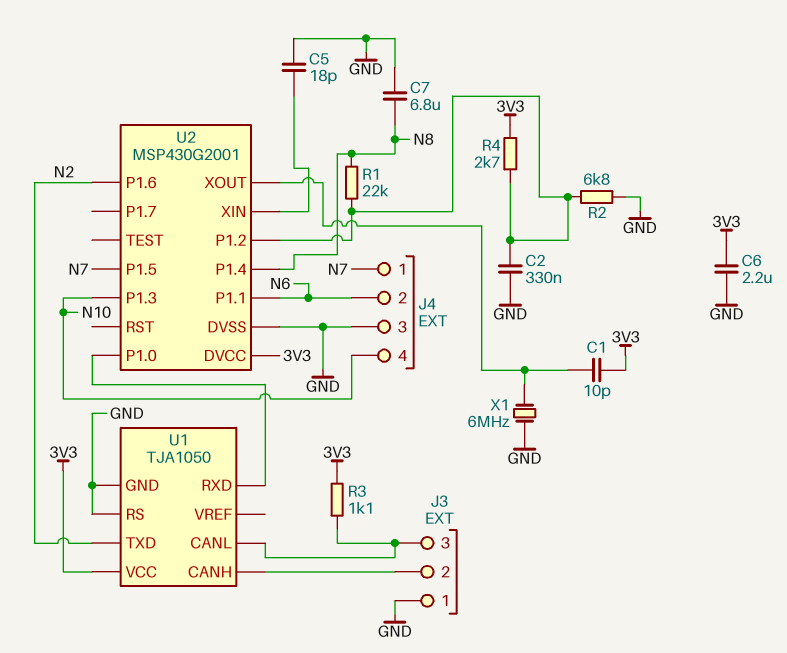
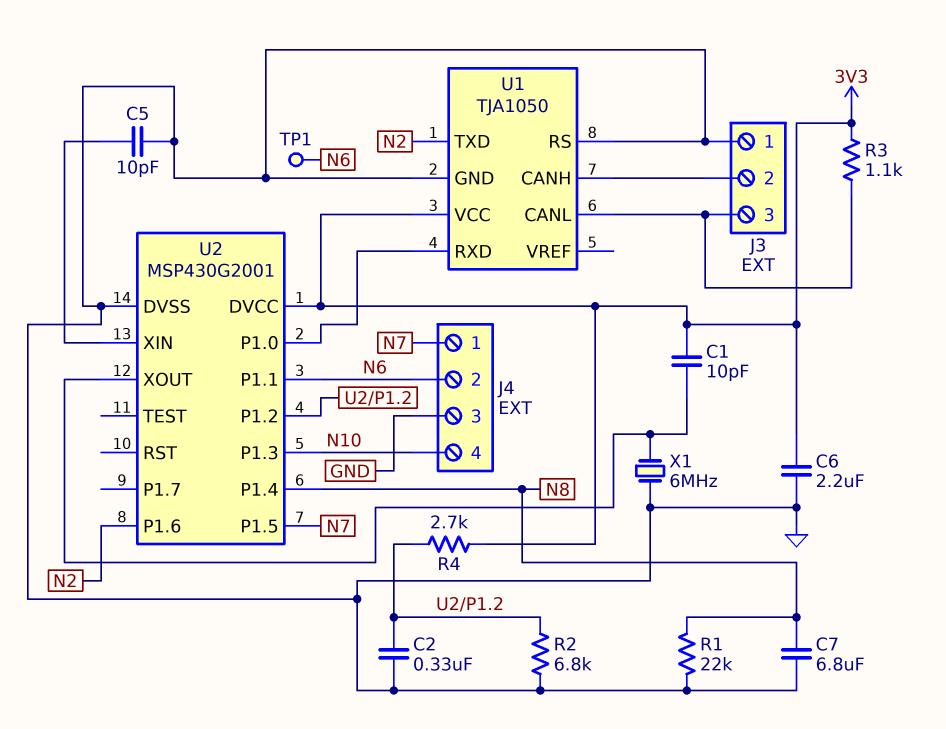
C5: 18pF (GND, U2/XIN) -> 10pF (GND, U2/XIN)
R1: 22k (N8, U2/P1.2) -> 22k (GND, N8)
TP1: none -> test point (N6)

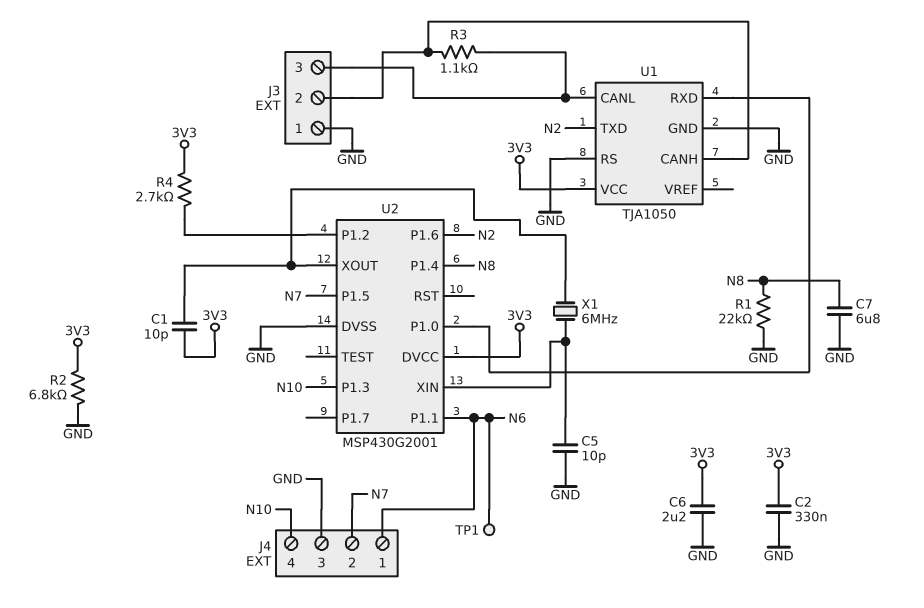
C2: 330nF (GND, U2/P1.2) -> 330nF (3V3, GND)
J4 pin 1: N7 -> N6
J4 pin 2: N6 -> N7
R2: 6.8k (GND, U2/P1.2) -> 6.8k (3V3, GND)
R3: 1.1k (3V3, J3/3) -> 1.1k (J3/2, J3/3)
X1: 6MHz (GND, U2/XOUT) -> 6MHz (U2/XIN, U2/XOUT)

